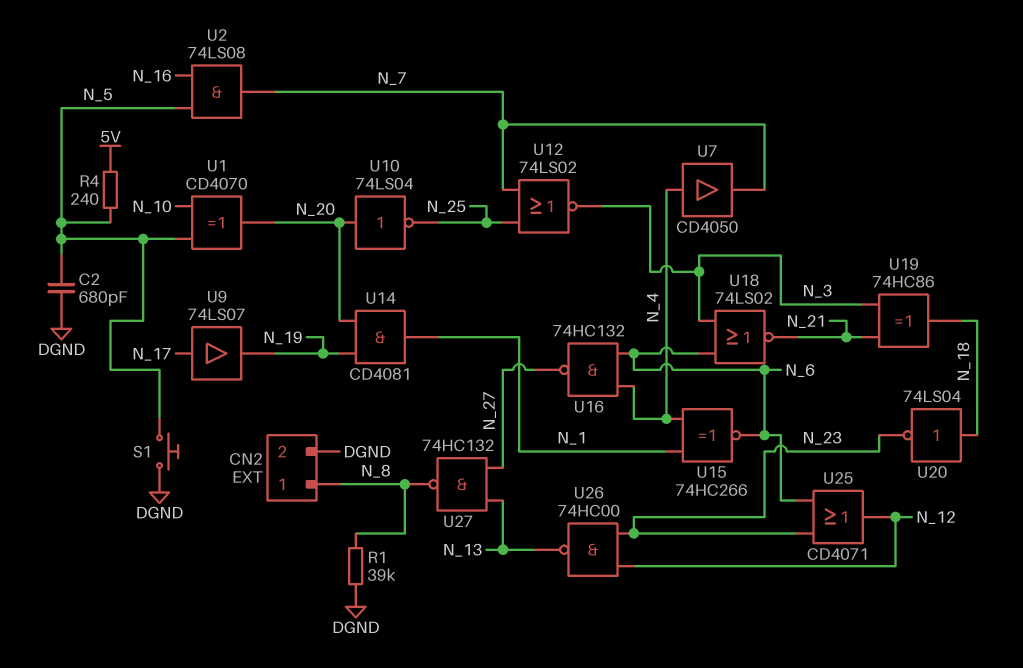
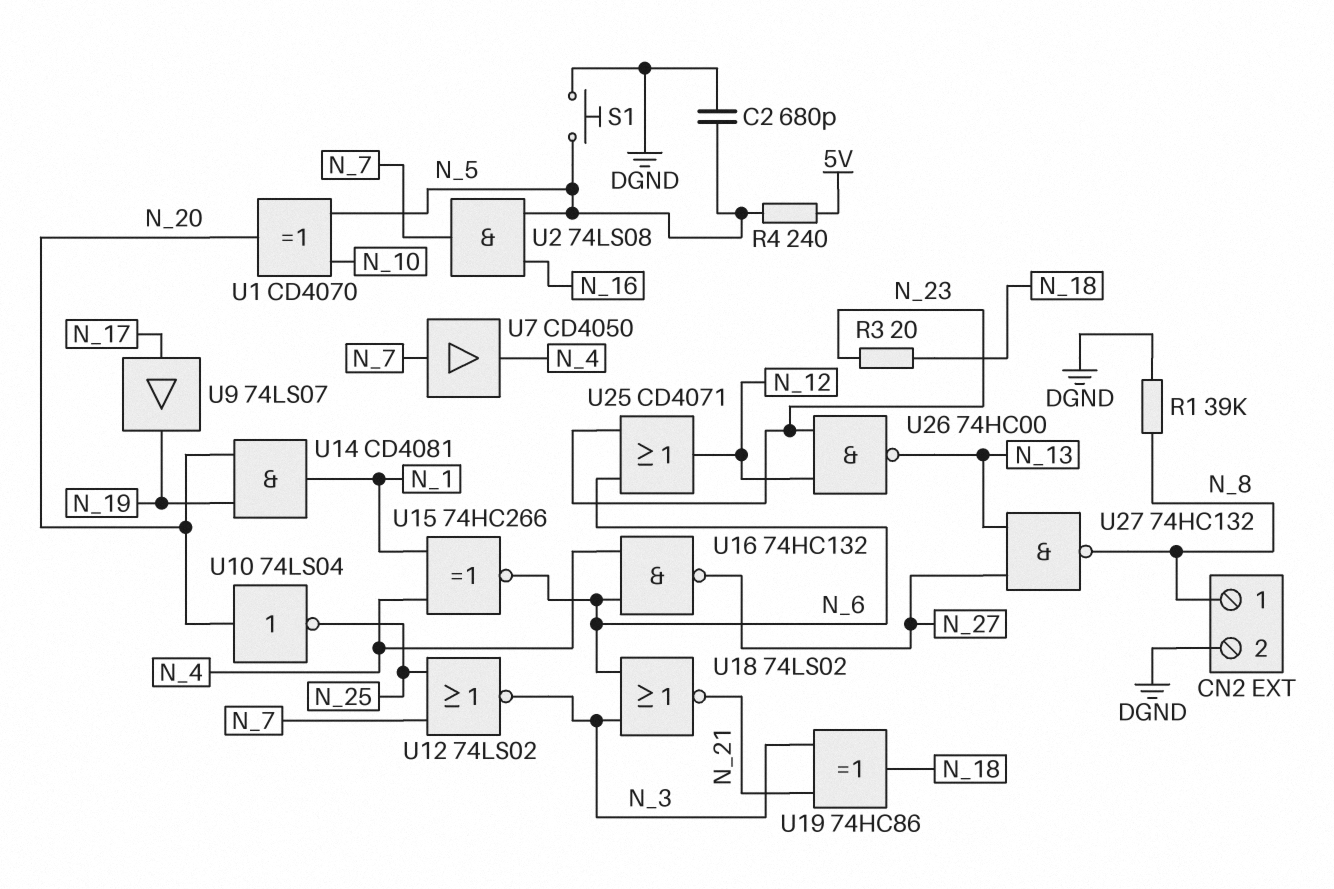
R3: none -> 20 (N_18, N_23)
U7: buffer CD4050 (in N_4, out N_7) -> buffer CD4050 (in N_7, out N_4)
U20: NOT 74LS04 (in N_18, out N_23) -> none

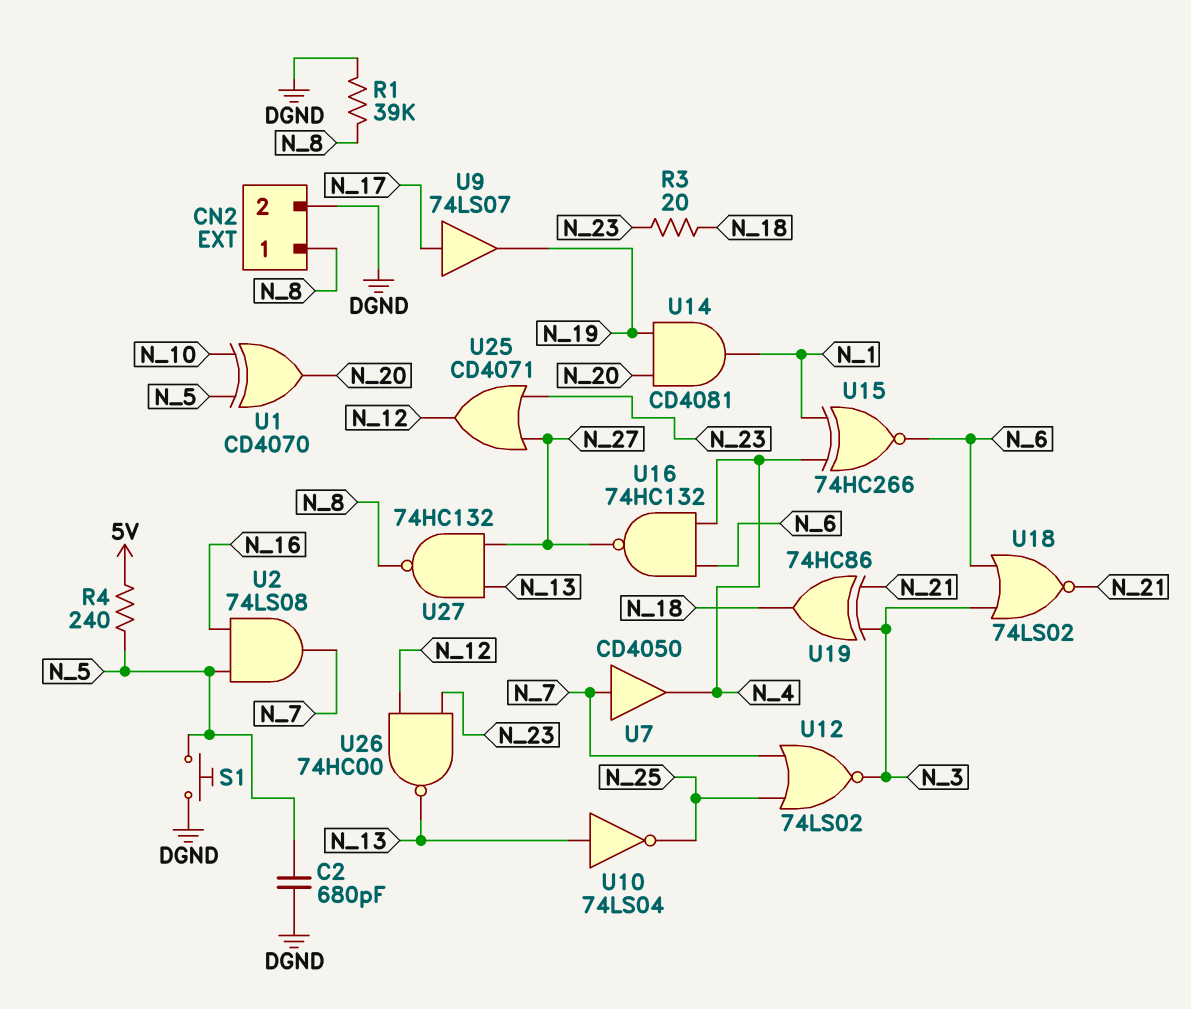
U10: NOT 74LS04 (in N_20, out N_25) -> NOT 74LS04 (in N_13, out N_25)
U25: OR CD4071 (in N_6, in N_23, out N_12) -> OR CD4071 (in N_23, in N_27, out N_12)

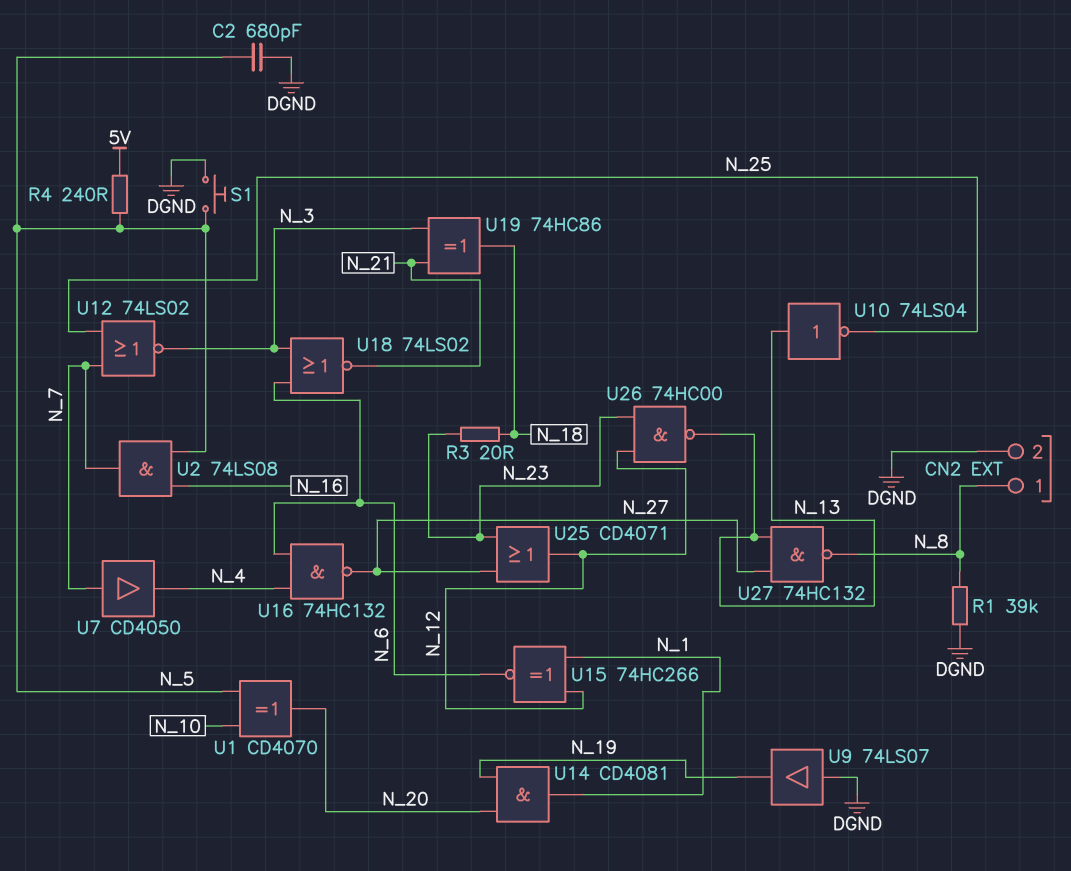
U9: buffer 74LS07 (in N_17, out N_19) -> buffer 74LS07 (in DGND, out N_19)
U15: XNOR 74HC266 (in N_1, in N_4, out N_6) -> XNOR 74HC266 (in N_1, in N_12, out N_6)

